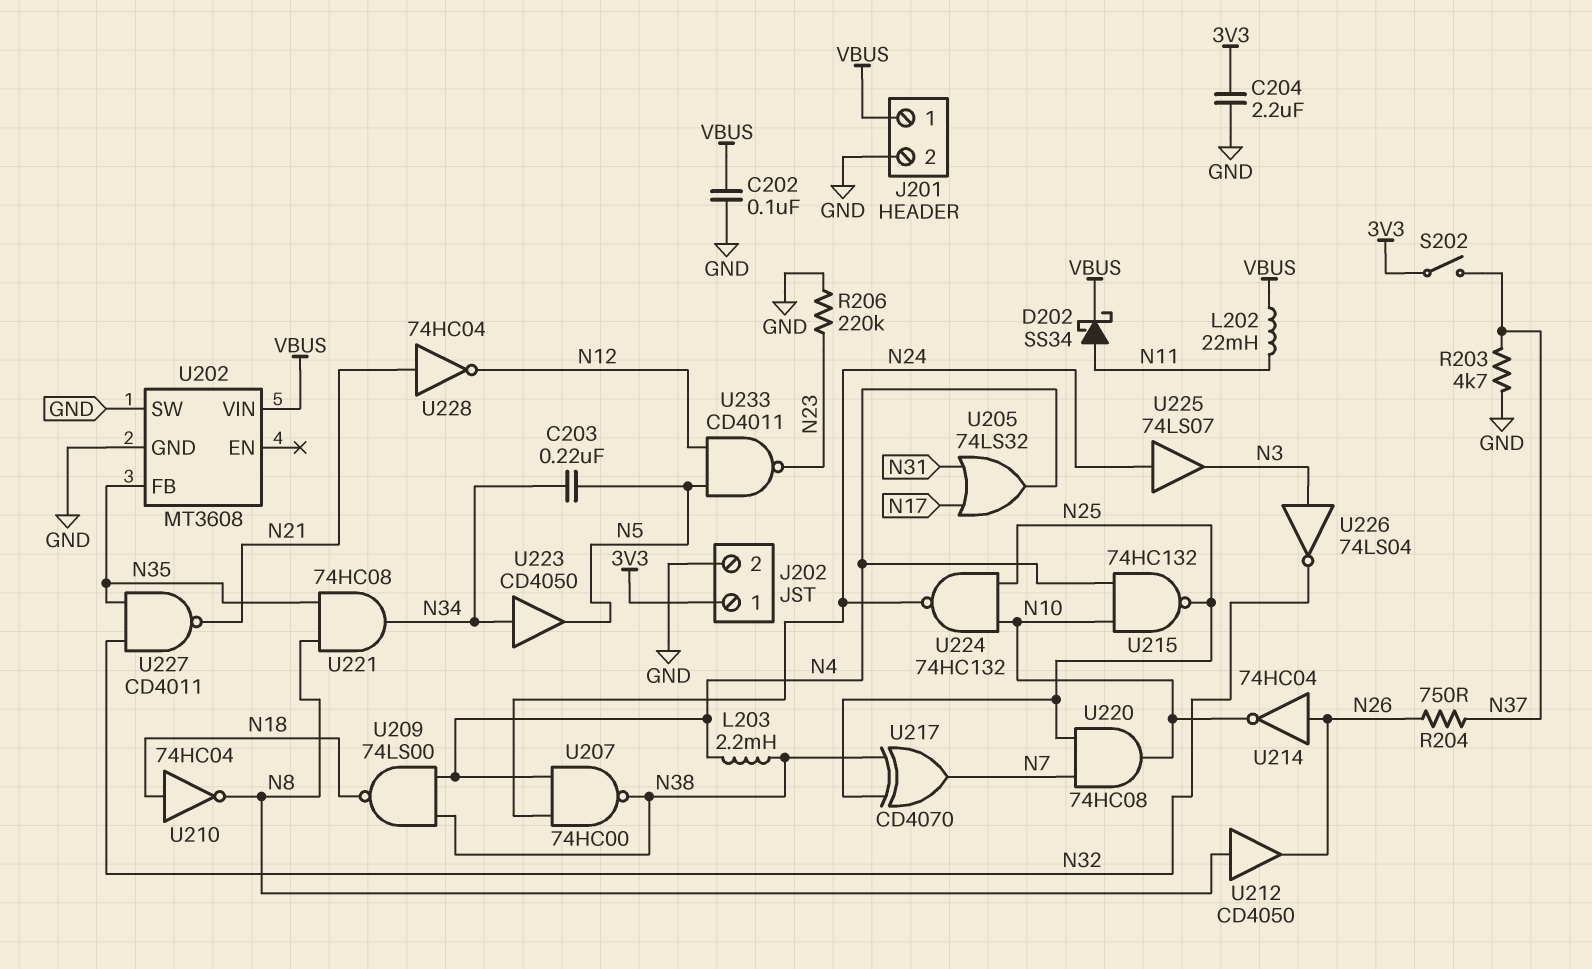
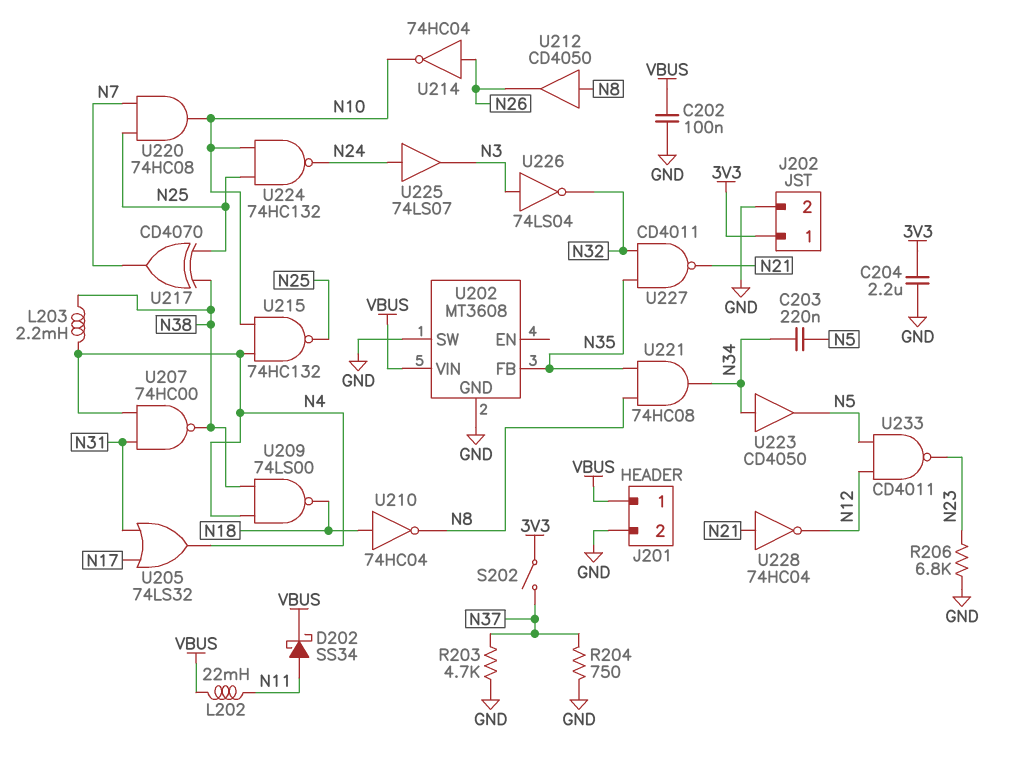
R204: 750 (N26, N37) -> 750 (GND, N37)
R206: 220k (GND, N23) -> 6.8k (GND, N23)
U207: NAND 74HC00 (in N4, in N24, out N38) -> NAND 74HC00 (in N4, in N31, out N38)

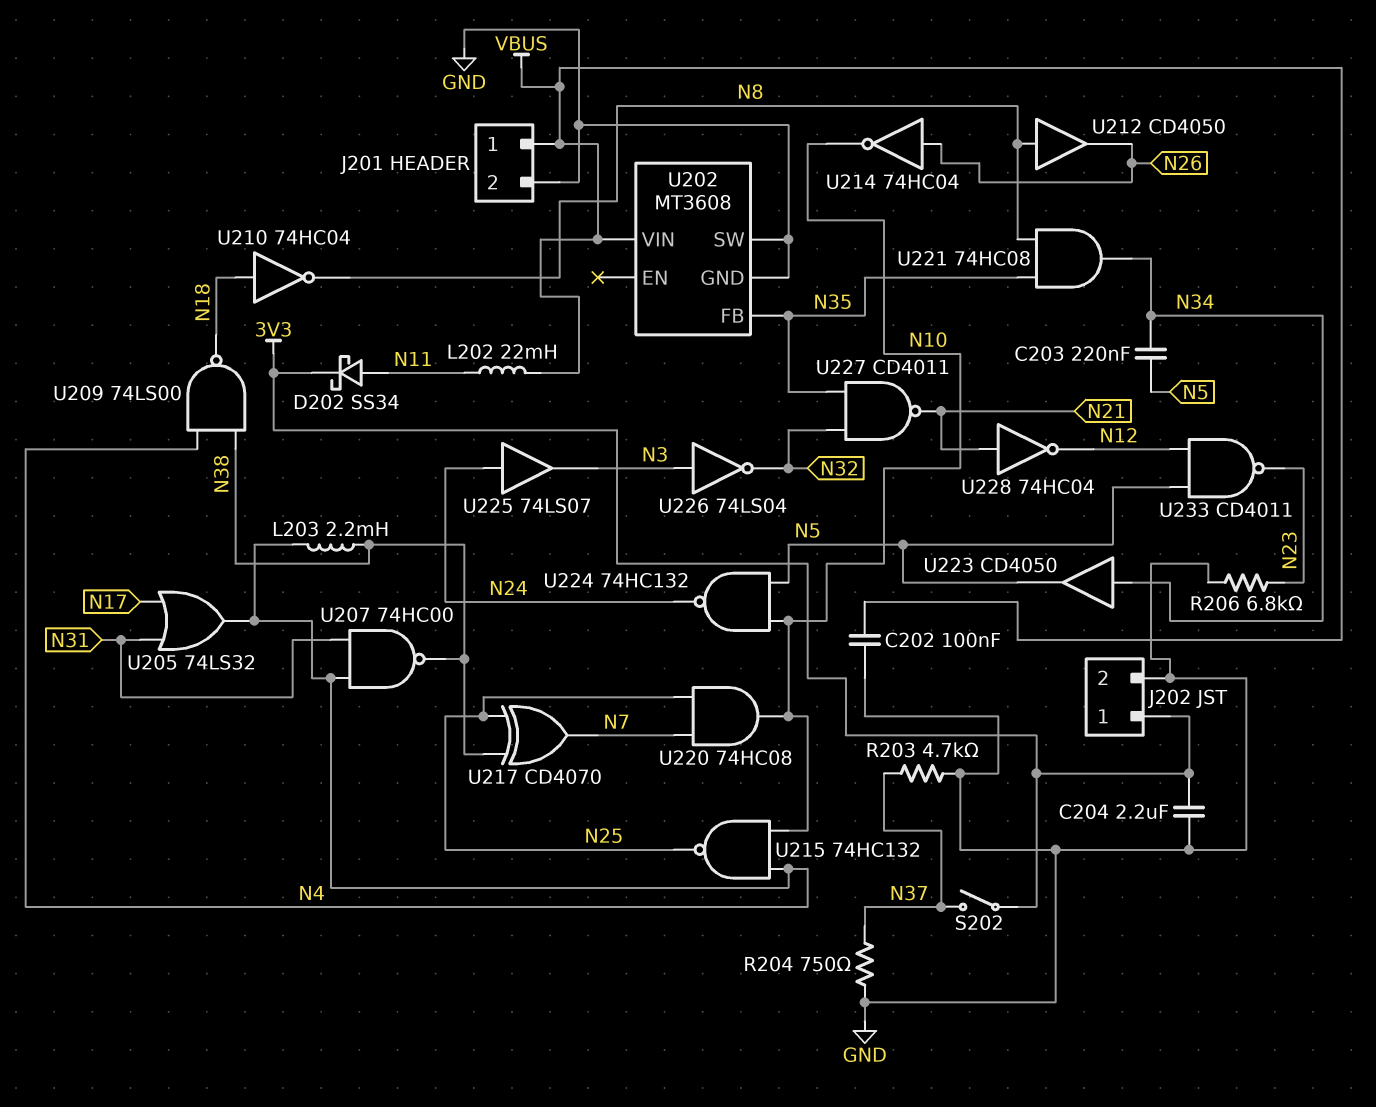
D202: schottky SS34 (A N11, K VBUS) -> schottky SS34 (A N11, K 3V3)
U224: NAND 74HC132 (in N10, in N25, out N24) -> NAND 74HC132 (in N5, in N10, out N24)

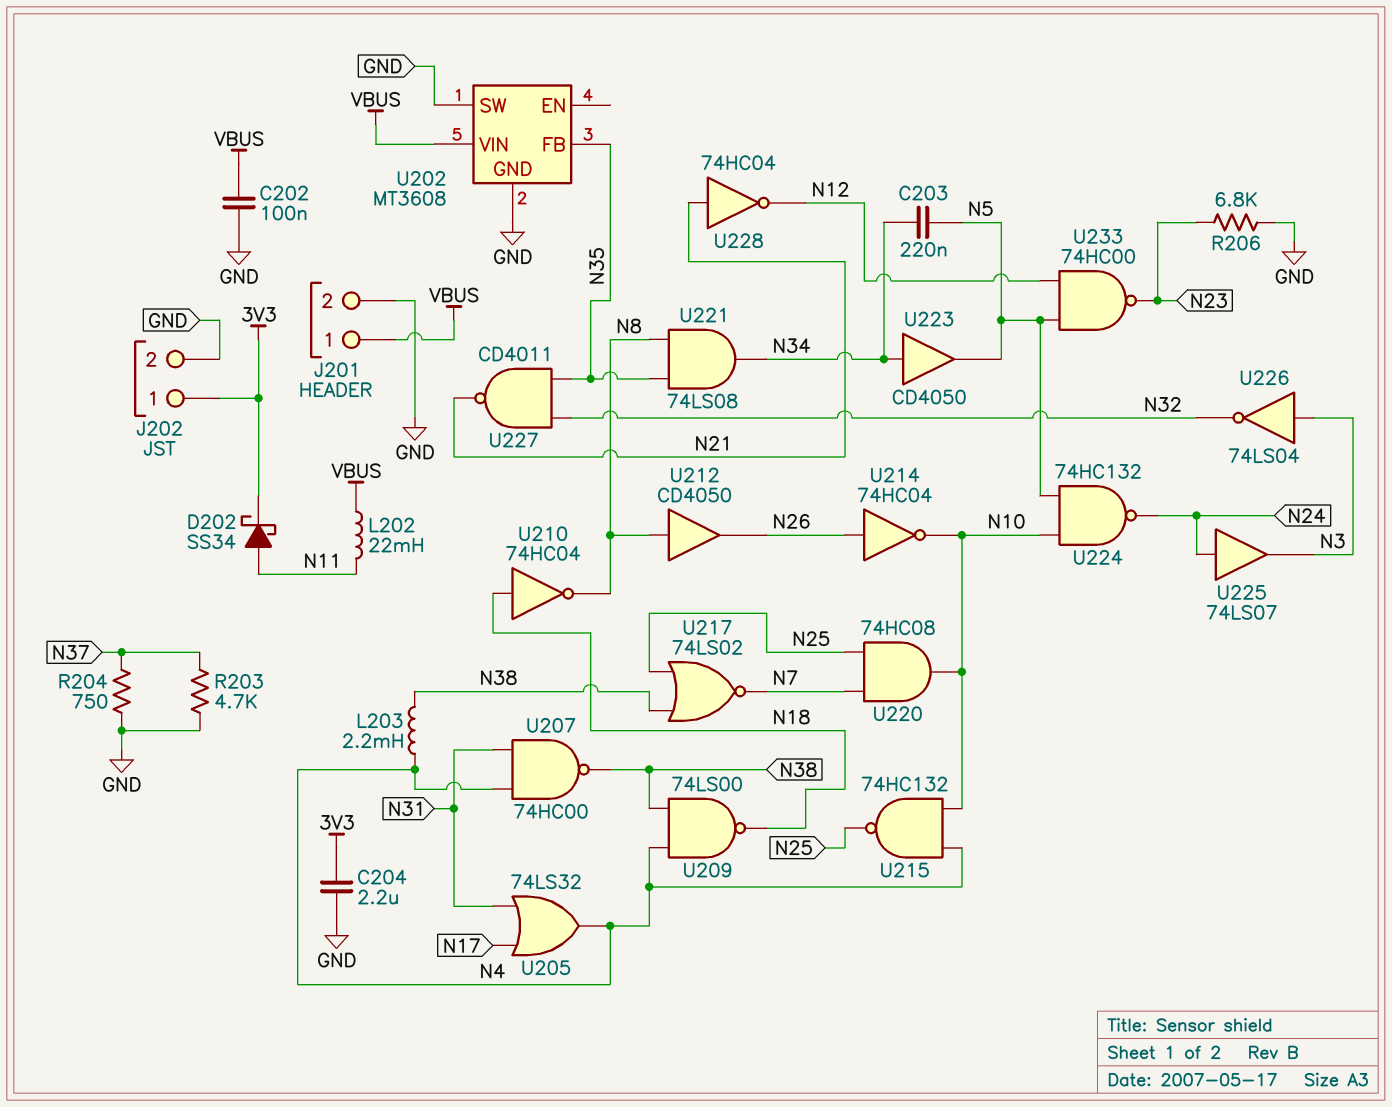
S202: switch (3V3, N37) -> none
U217: XOR CD4070 (in N25, in N38, out N7) -> NOR 74LS02 (in N25, in N38, out N7)
U221: AND 74HC08 (in N8, in N35, out N34) -> AND 74LS08 (in N8, in N35, out N34)
U233: NAND CD4011 (in N5, in N12, out N23) -> NAND 74HC00 (in N5, in N12, out N23)

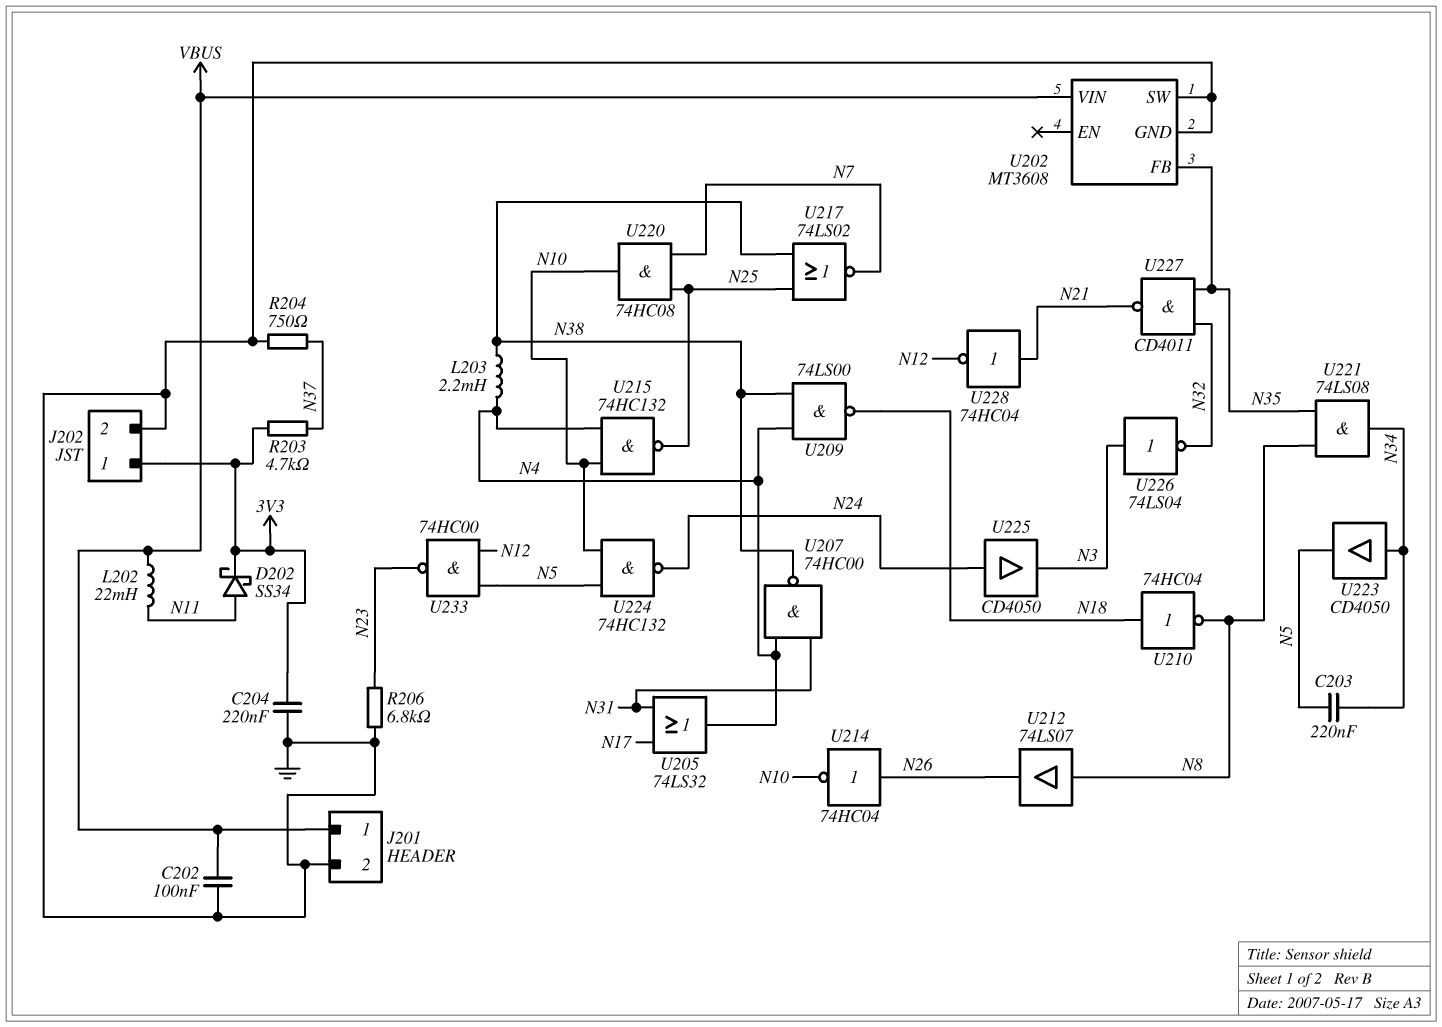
C204: 2.2uF (3V3, GND) -> 220nF (3V3, GND)
R203: 4.7k (GND, N37) -> 4.7k (3V3, N37)
U212: buffer CD4050 (in N8, out N26) -> buffer 74LS07 (in N8, out N26)
U225: buffer 74LS07 (in N24, out N3) -> buffer CD4050 (in N24, out N3)

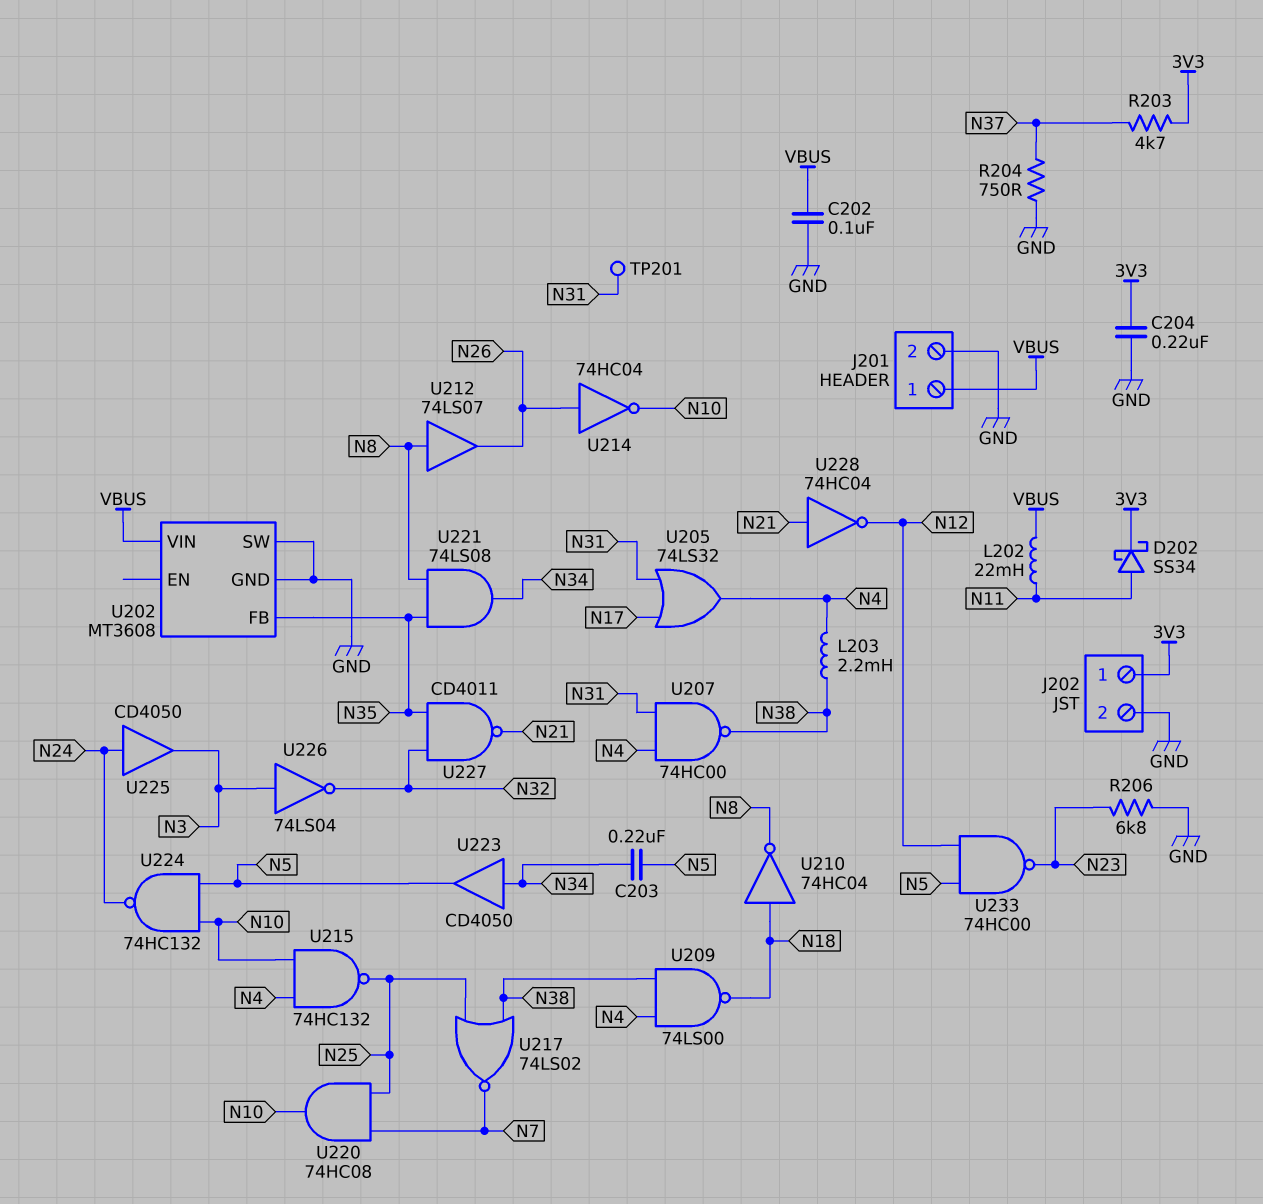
TP201: none -> test point (N31)

